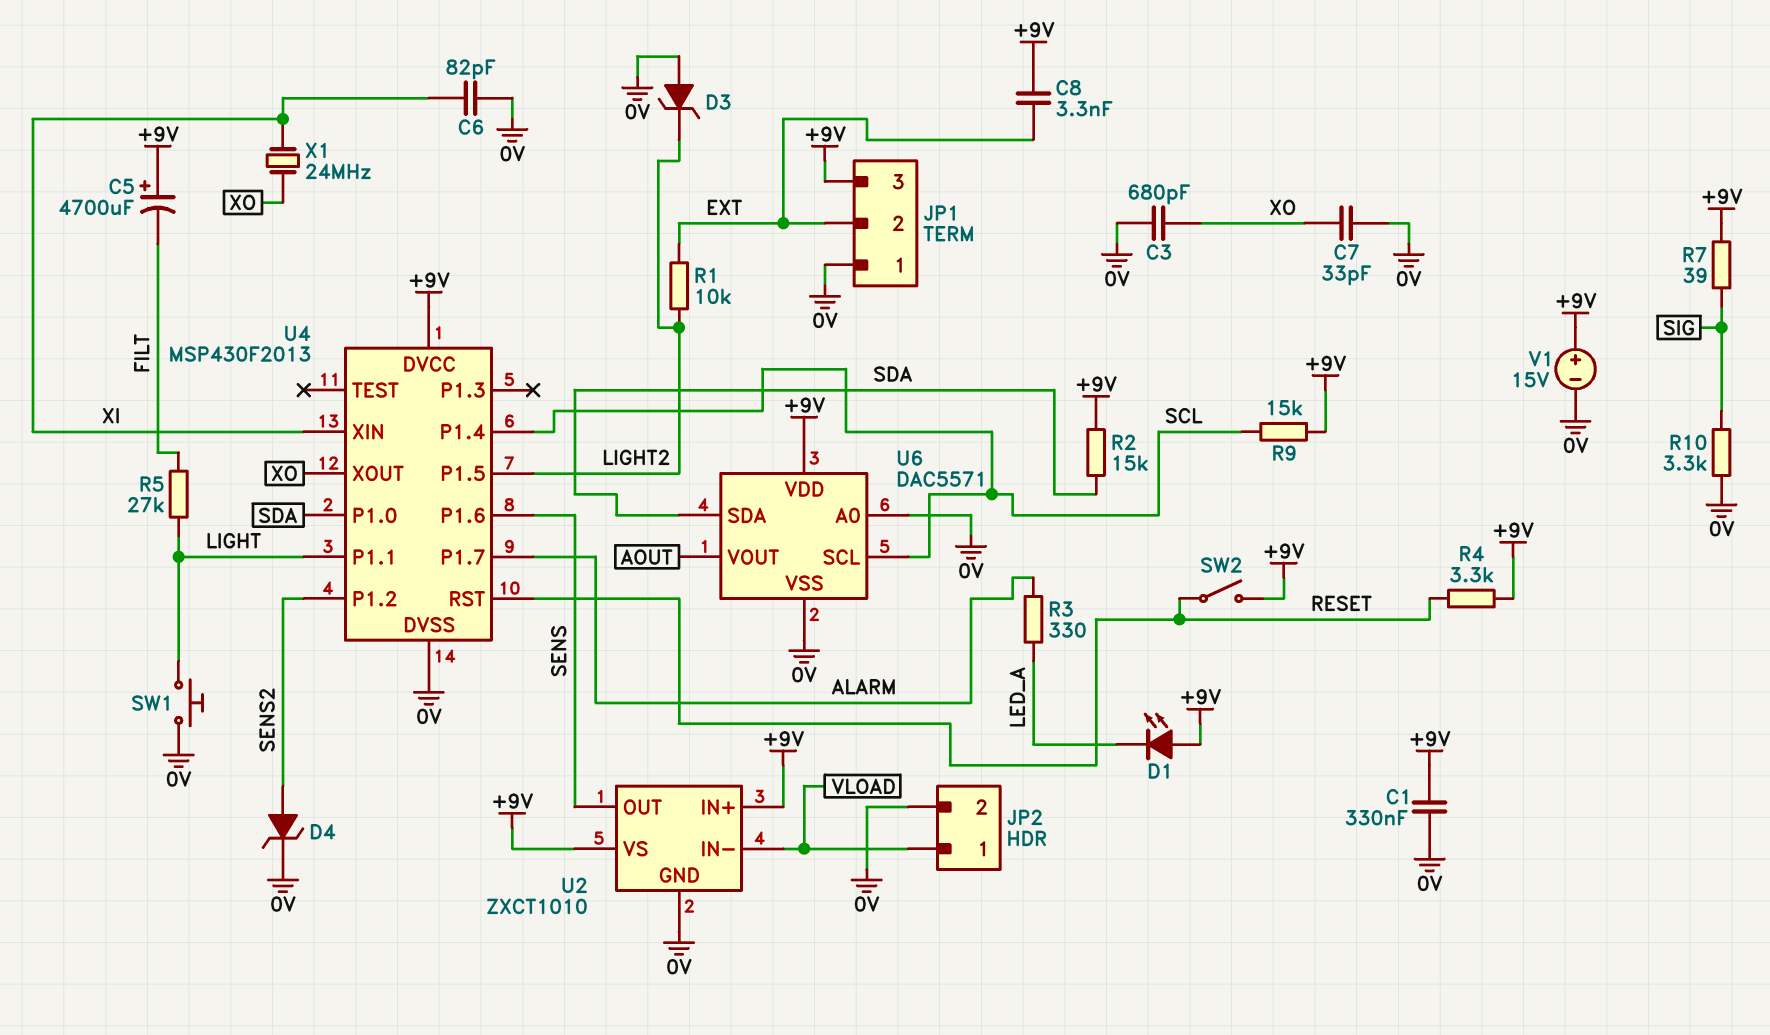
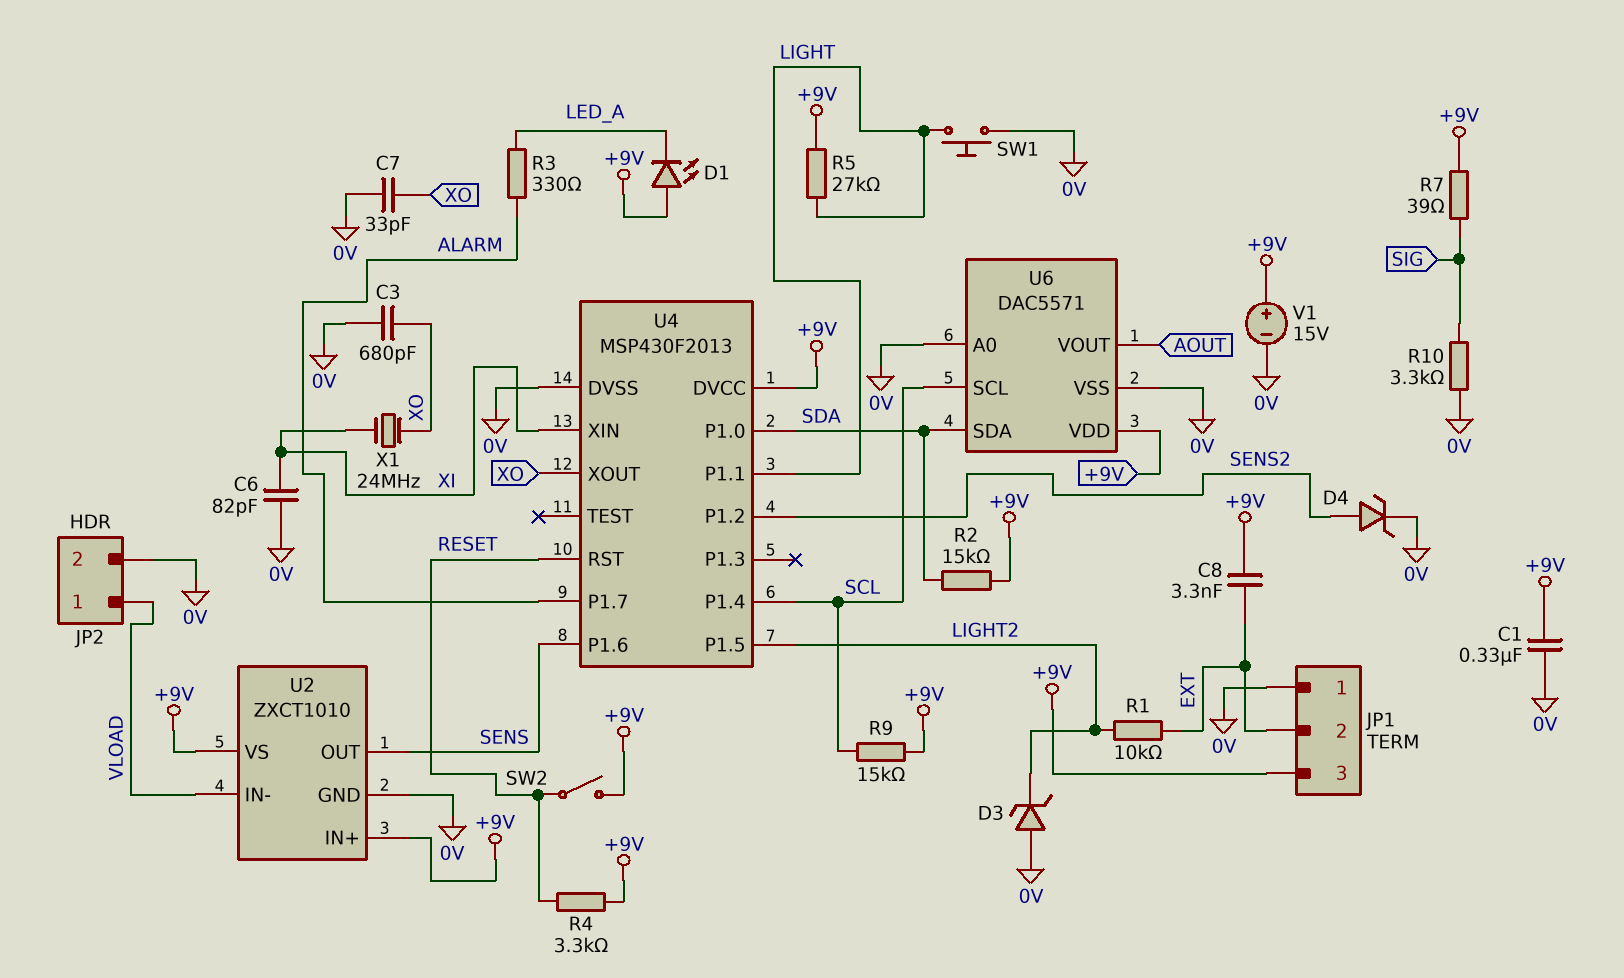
C5: 4700uF (plus +9V, minus FILT) -> none
R5: 27k (FILT, LIGHT) -> 27k (+9V, LIGHT)

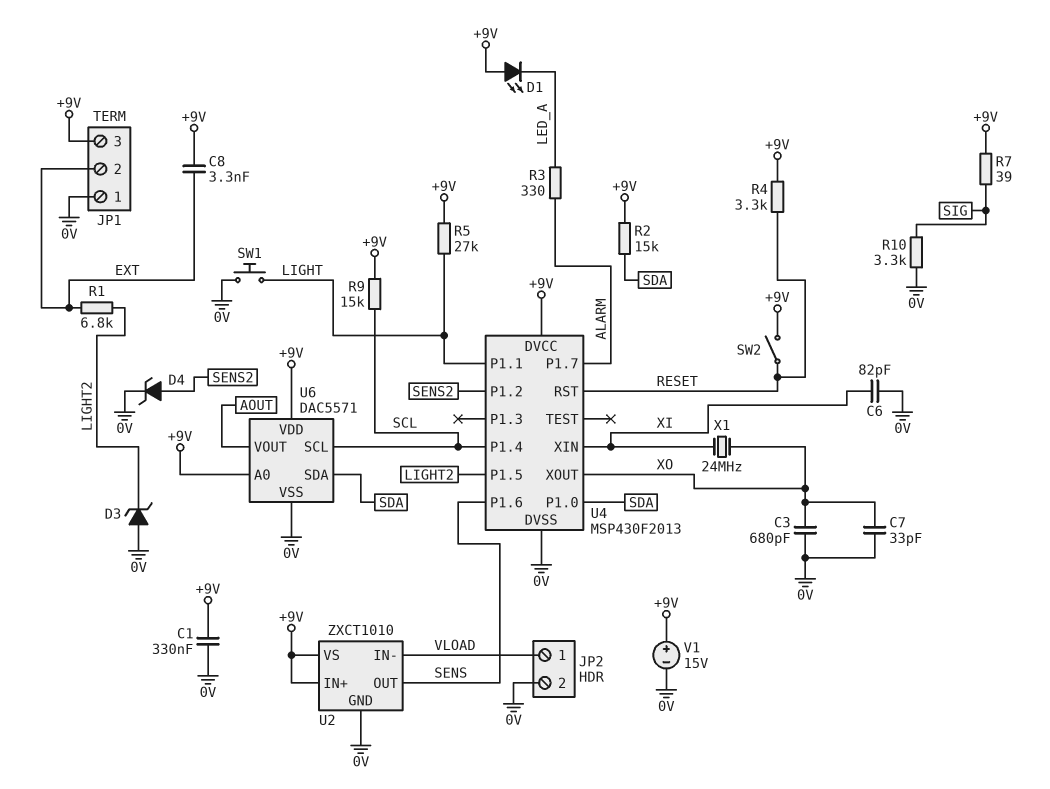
R1: 10k (EXT, LIGHT2) -> 6.8k (EXT, LIGHT2)
U6 pin A0: 0V -> +9V

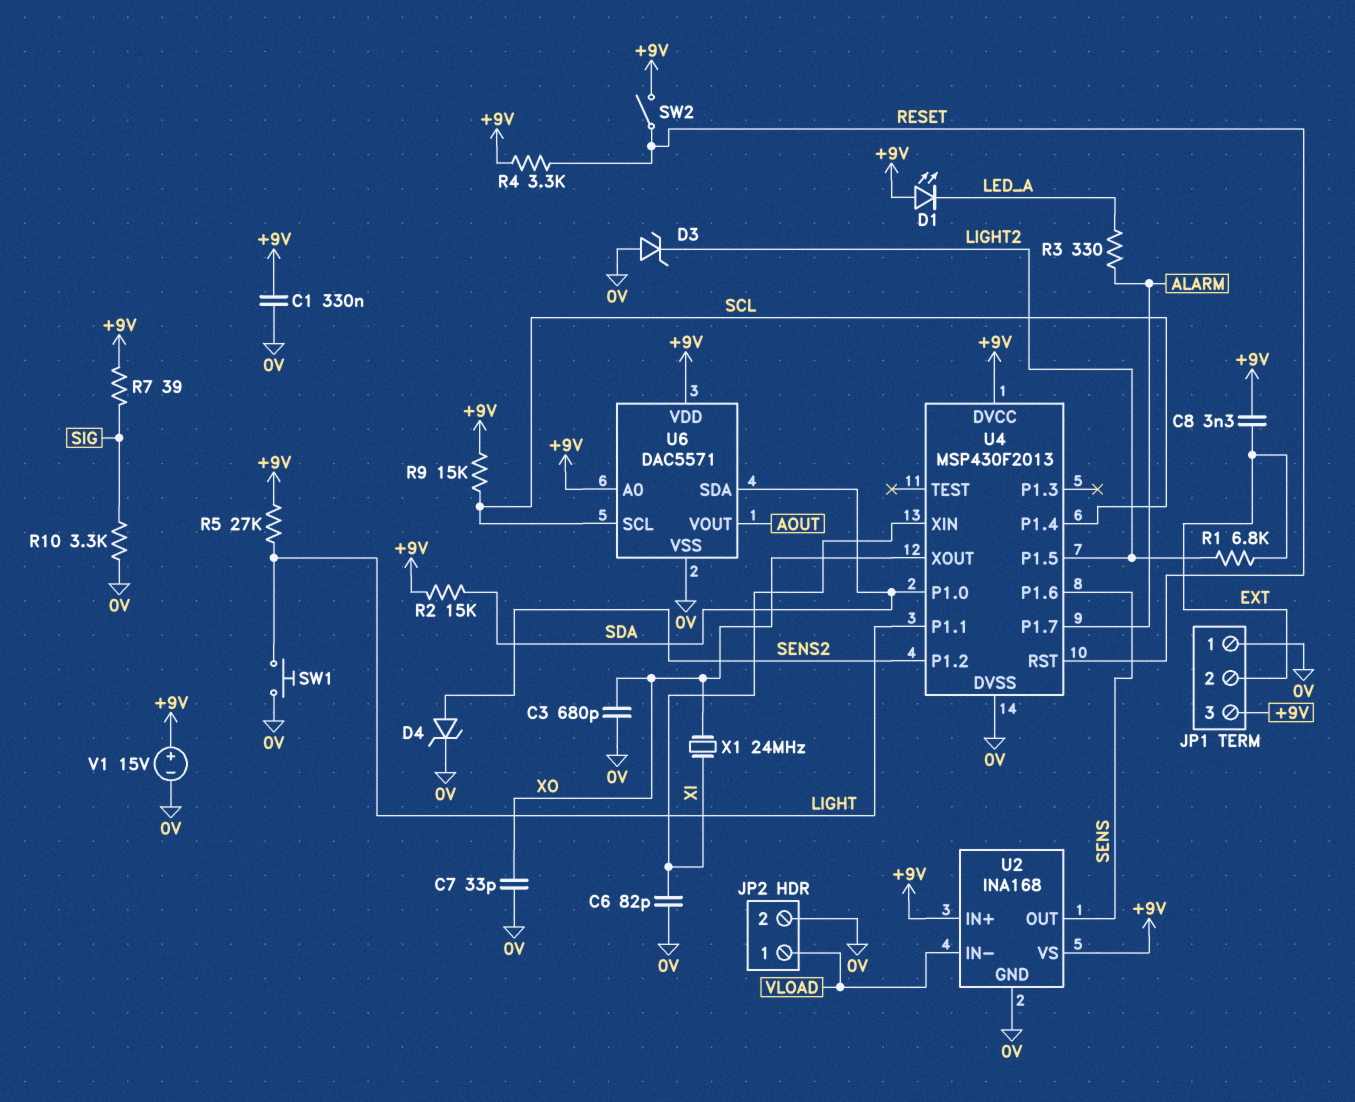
U2: ZXCT1010 -> INA168

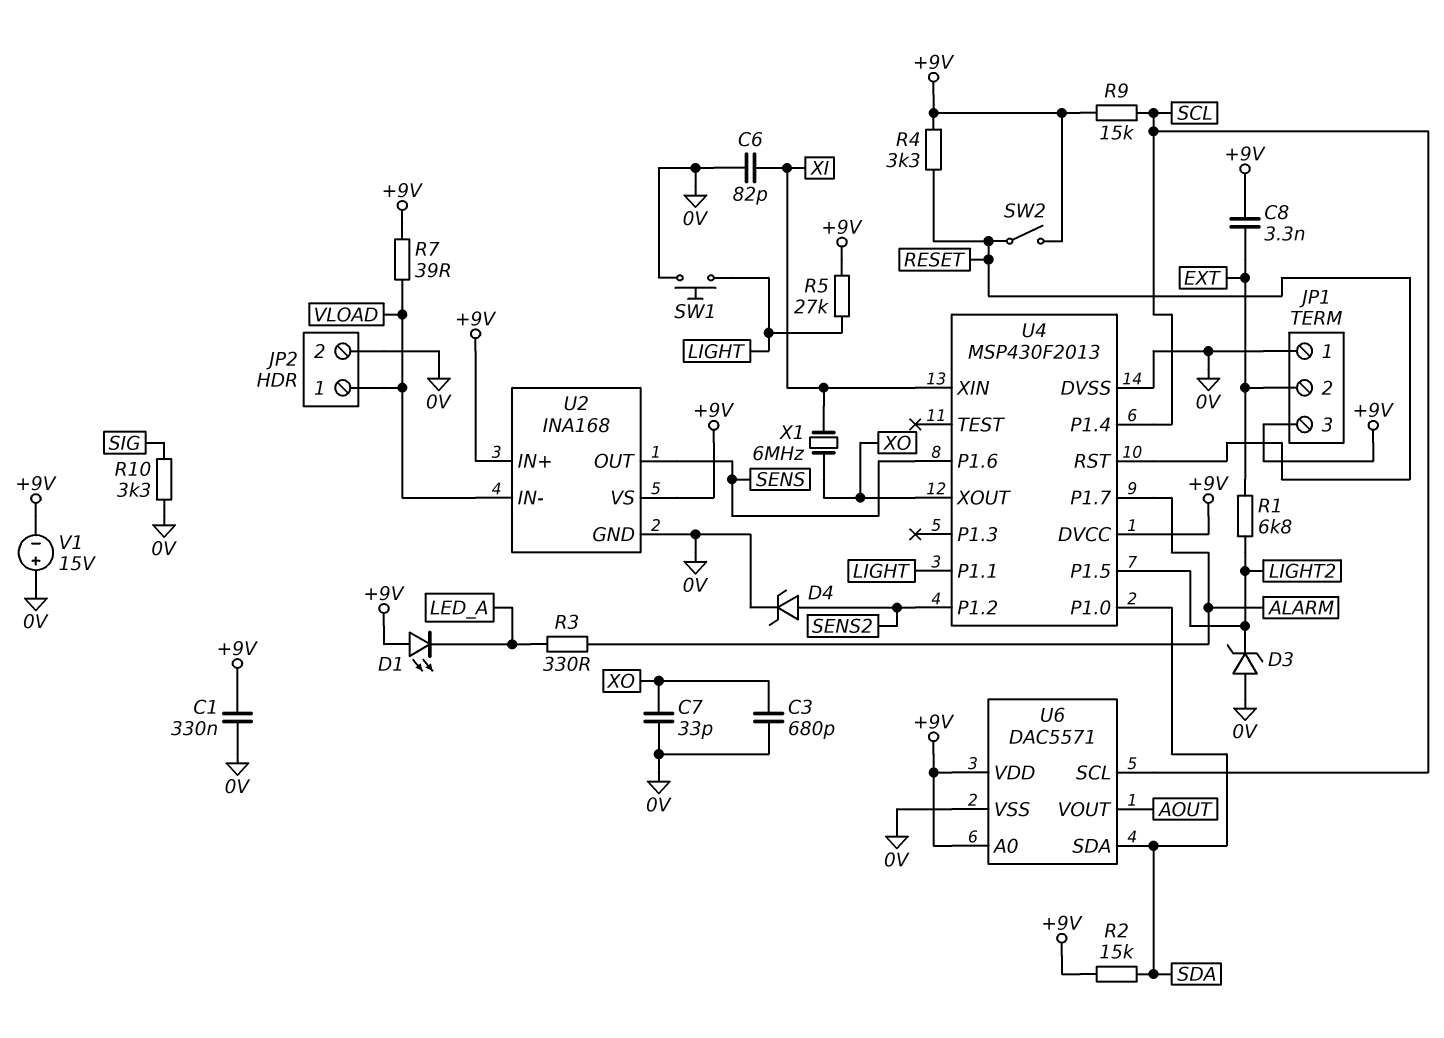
R7: 39 (+9V, SIG) -> 39 (+9V, VLOAD)
V1: 15V (plus +9V, minus 0V) -> 15V (plus 0V, minus +9V)
X1: 24MHz (XI, XO) -> 6MHz (XI, XO)

